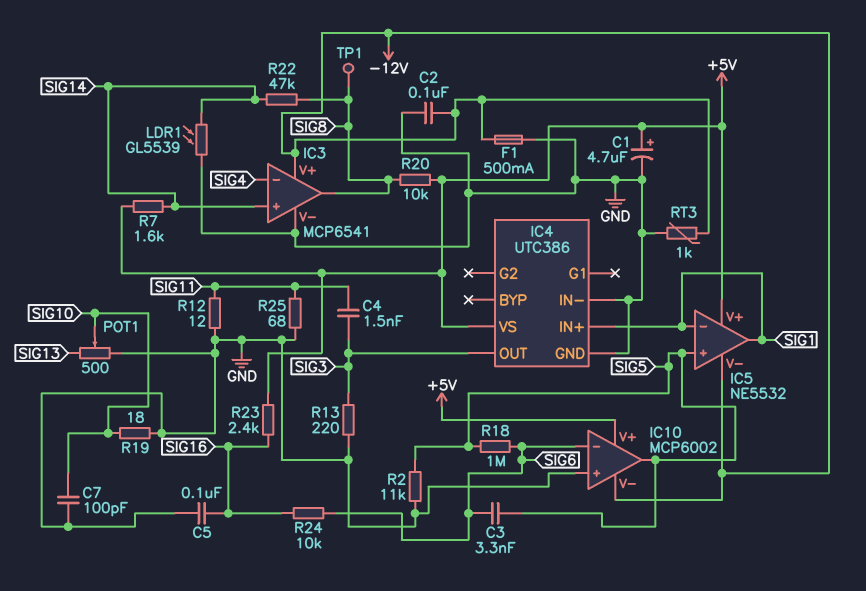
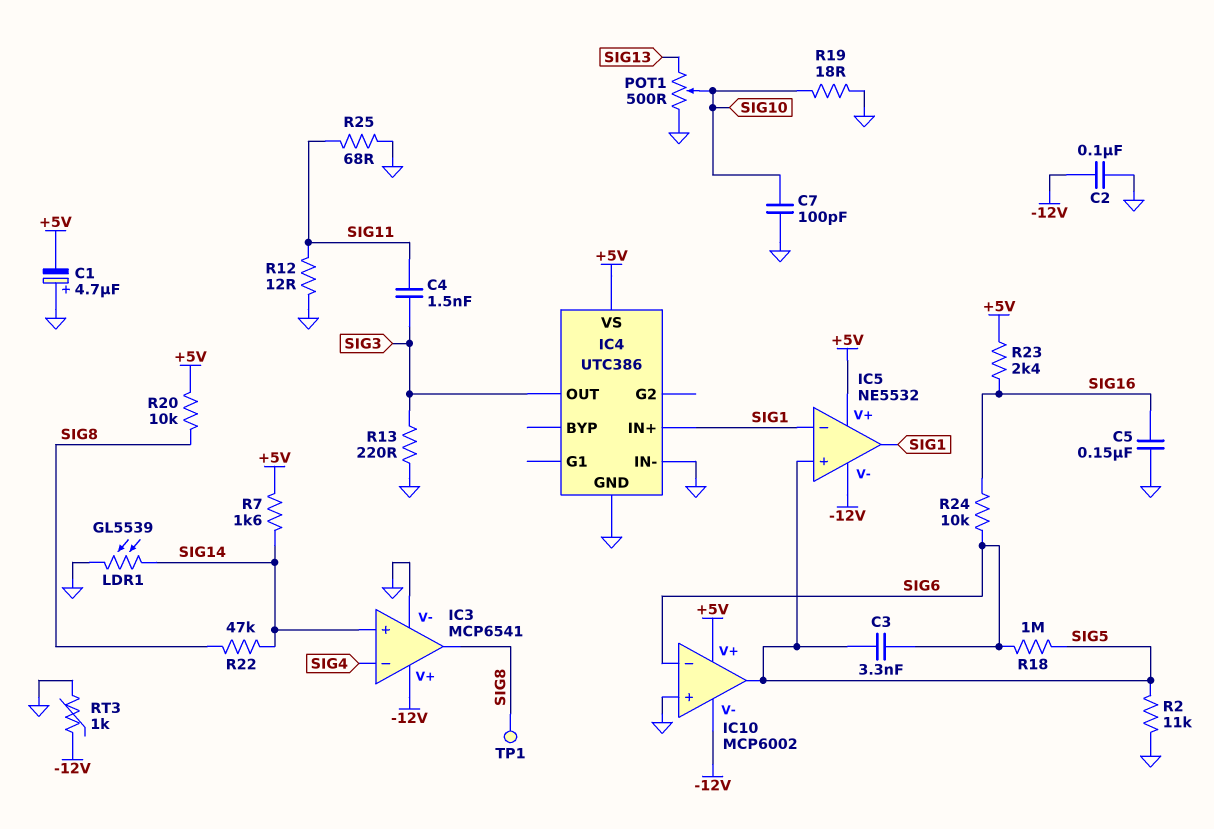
C1: 4.7uF (plus +5V, minus GND) -> 4.7uF (plus GND, minus +5V)
C5: 100nF (GND, SIG16) -> 150nF (GND, SIG16)
F1: 500mA (-12V, GND) -> none

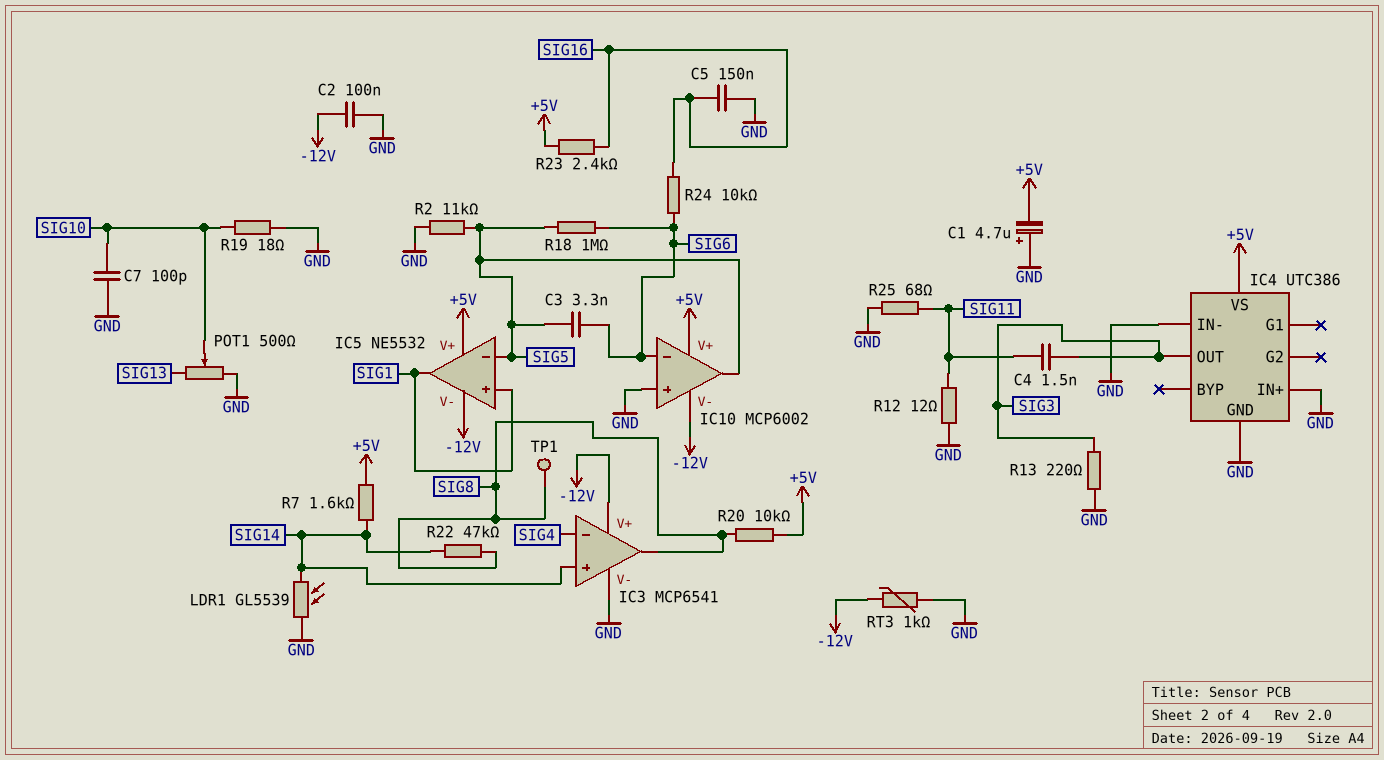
IC4 pin IN+: SIG1 -> GND
IC5 pin in+: SIG5 -> SIG1
IC5 pin in-: SIG1 -> SIG5

